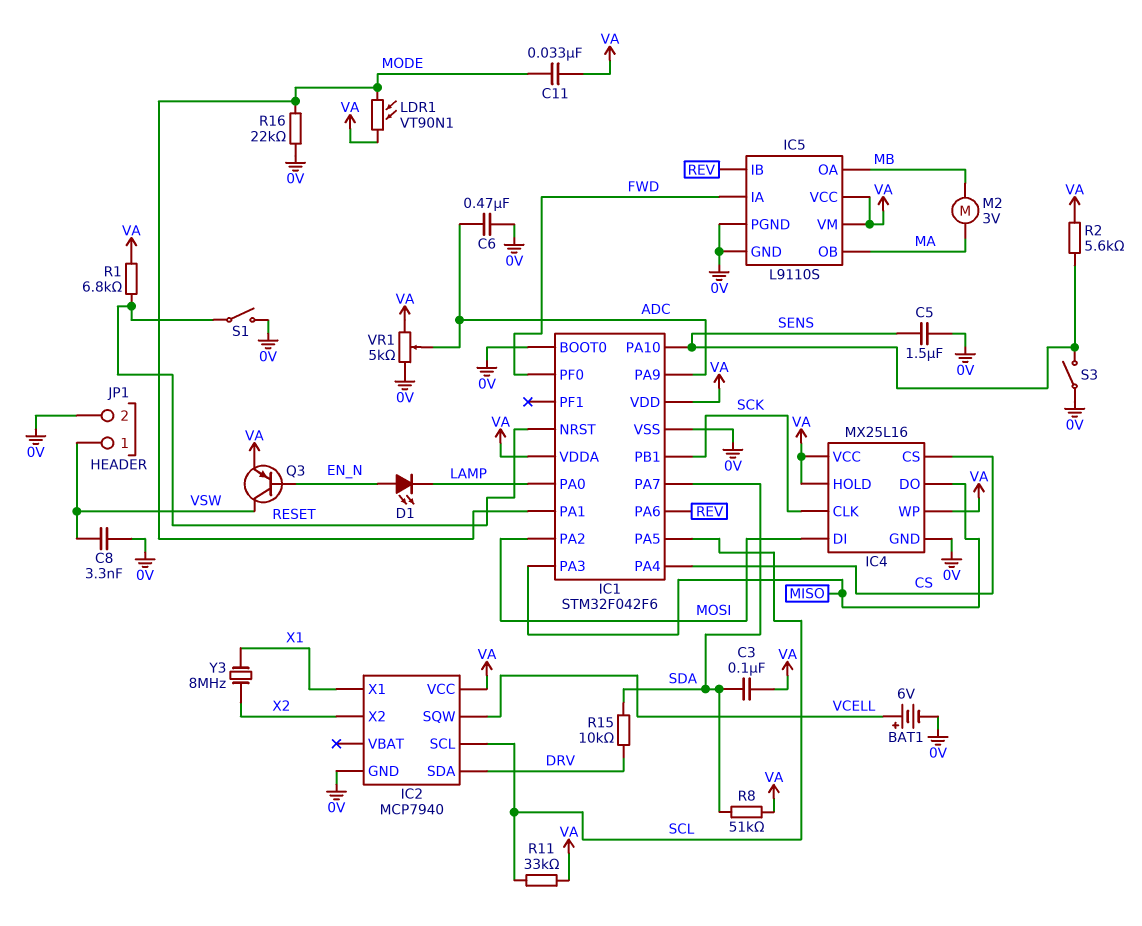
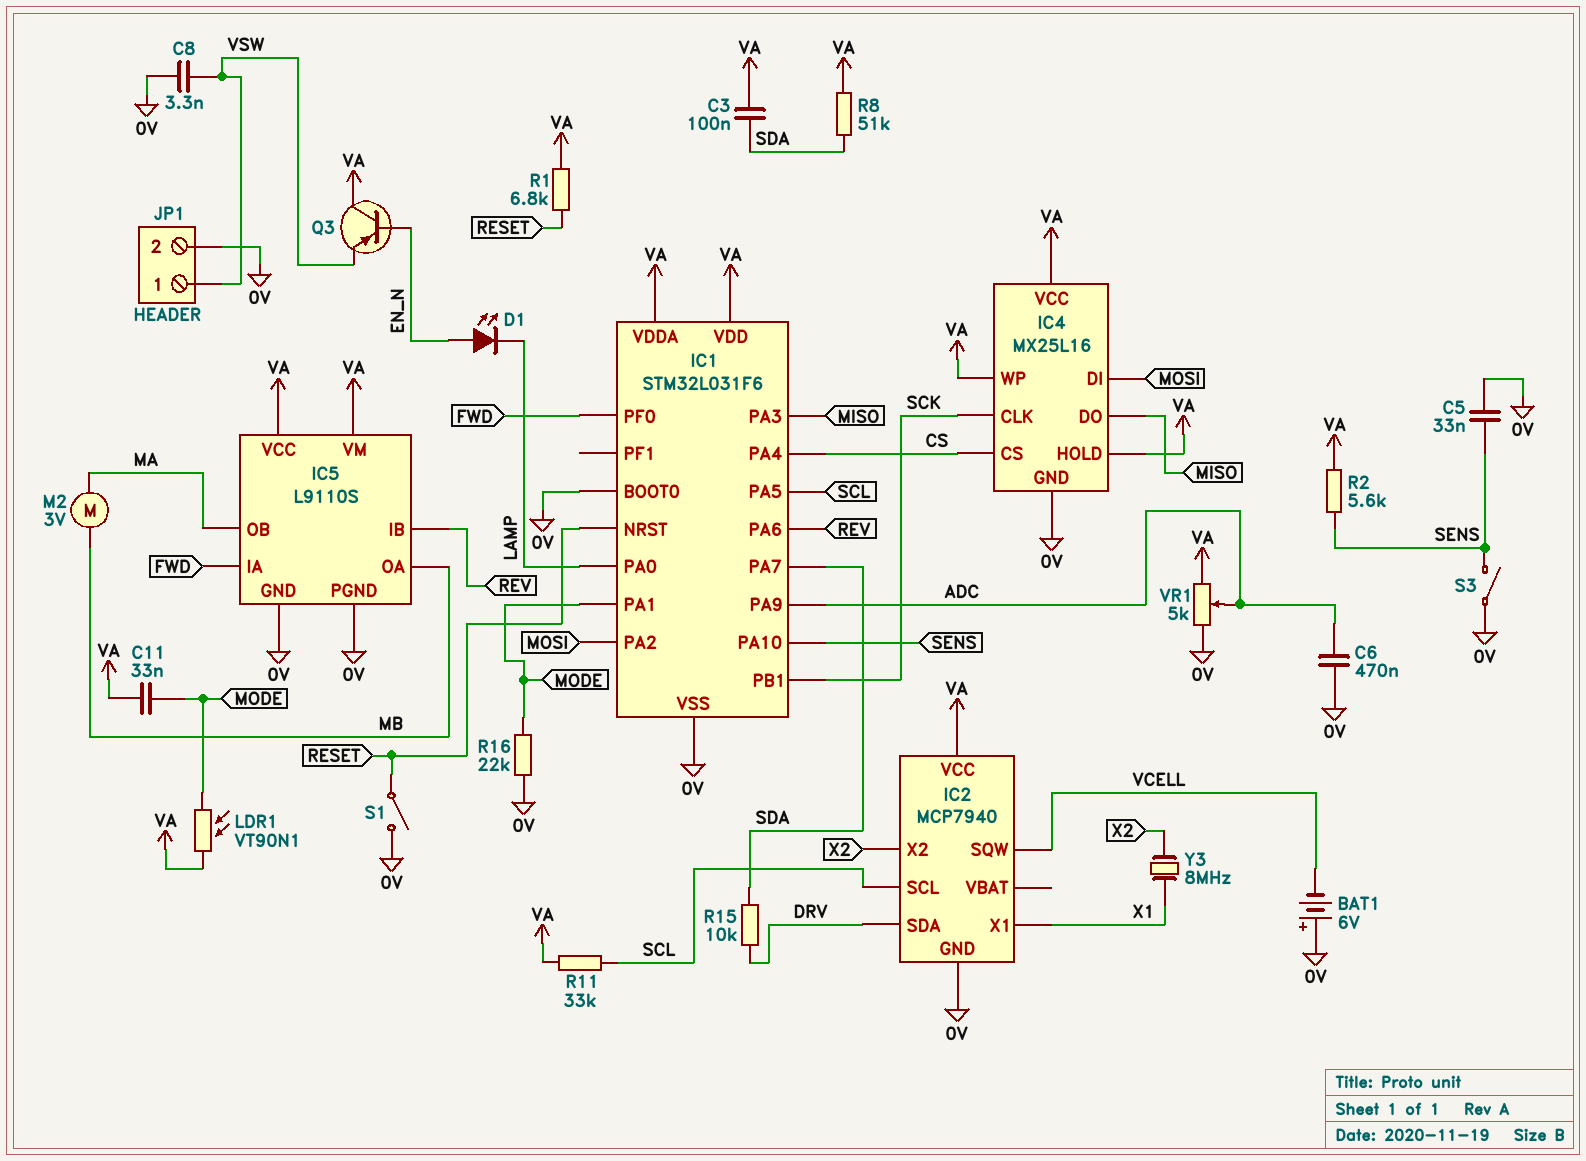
BAT1: 6V (plus VCELL, minus 0V) -> 6V (plus 0V, minus VCELL)
C5: 1.5uF (0V, SENS) -> 33nF (0V, SENS)
IC1: STM32F042F6 -> STM32L031F6
Q3: PNP (B EN_N, C VSW, E VA) -> PNP (B EN_N, C VA, E VSW)

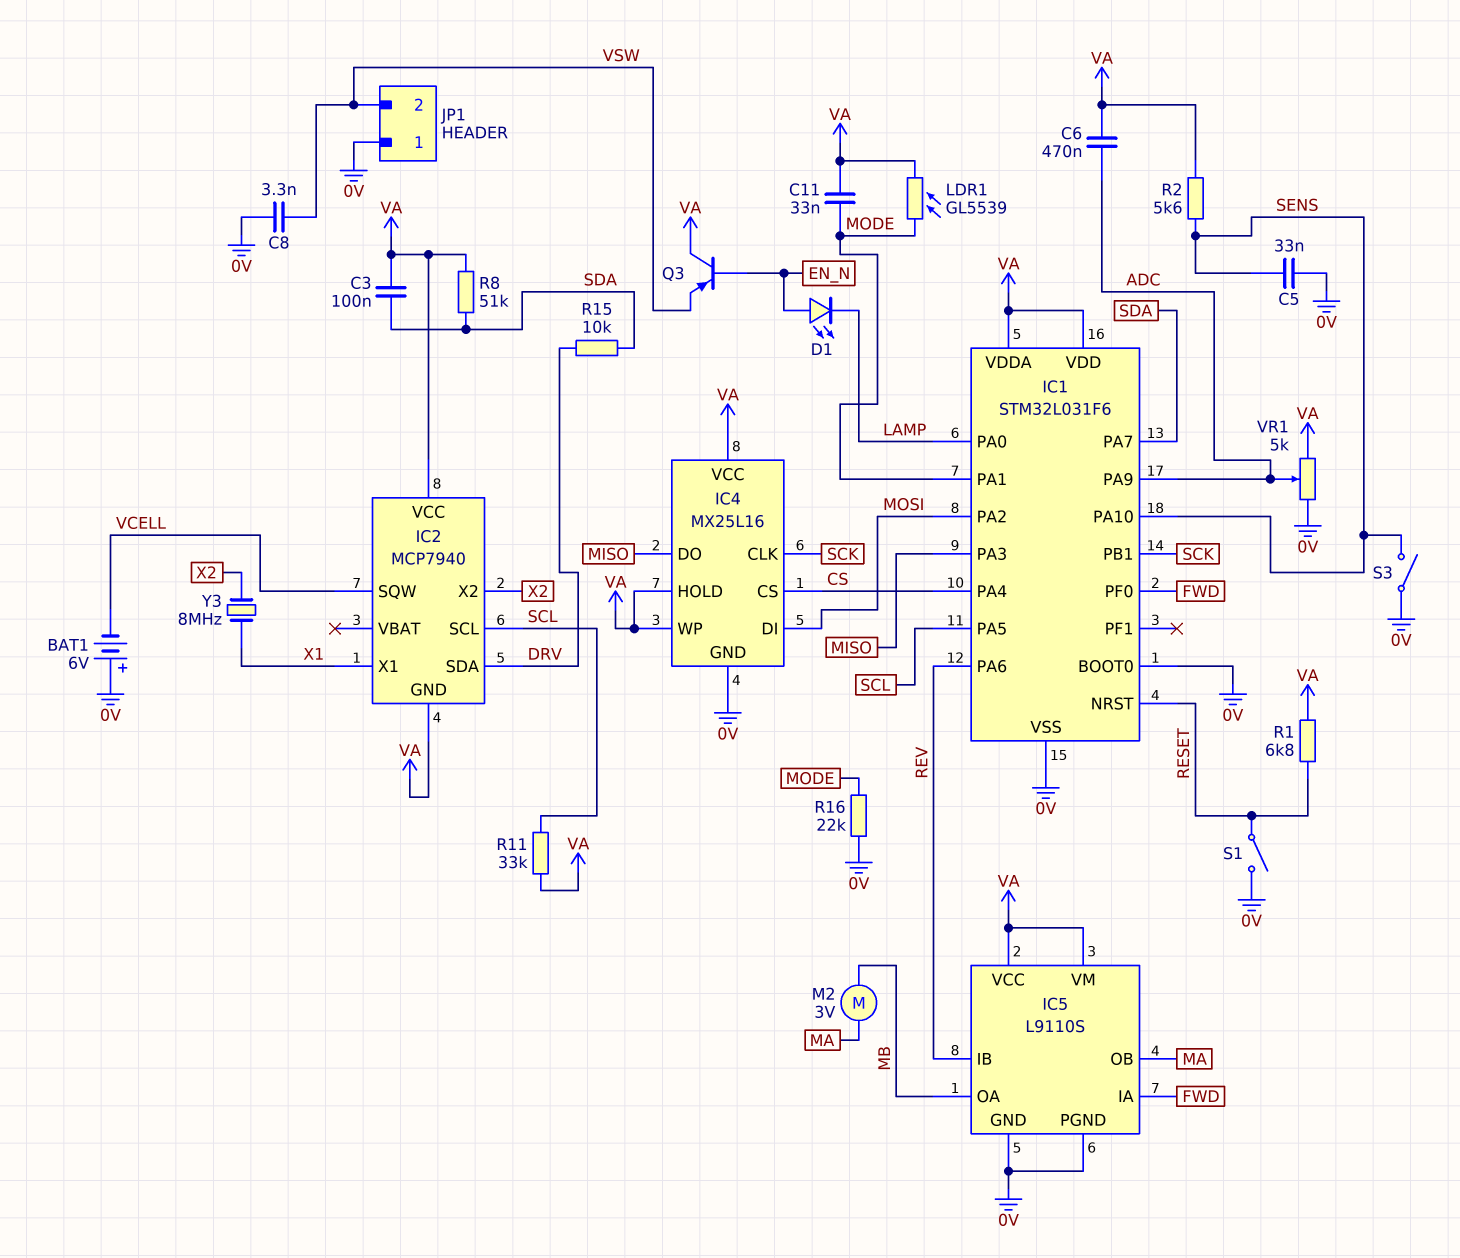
C6: 470nF (0V, ADC) -> 470nF (ADC, VA)
IC2 pin GND: 0V -> VA
JP1 pin 1: VSW -> 0V
JP1 pin 2: 0V -> VSW
LDR1: VT90N1 (MODE, VA) -> GL5539 (MODE, VA)

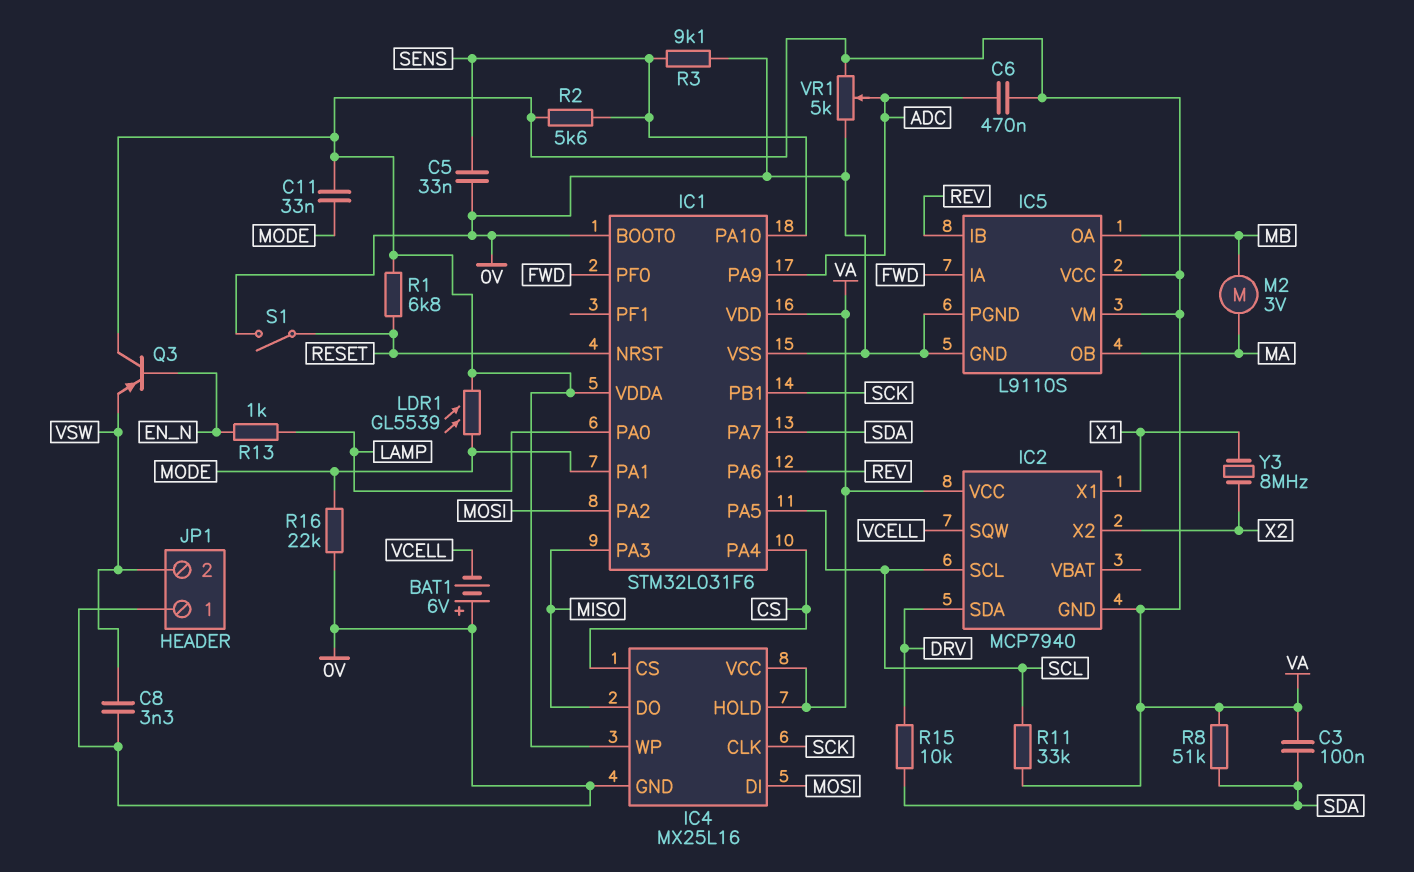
D1: LED (A EN_N, K LAMP) -> none
R3: none -> 9.1k (0V, SENS)
R13: none -> 1k (EN_N, LAMP)
S3: switch (0V, SENS) -> none

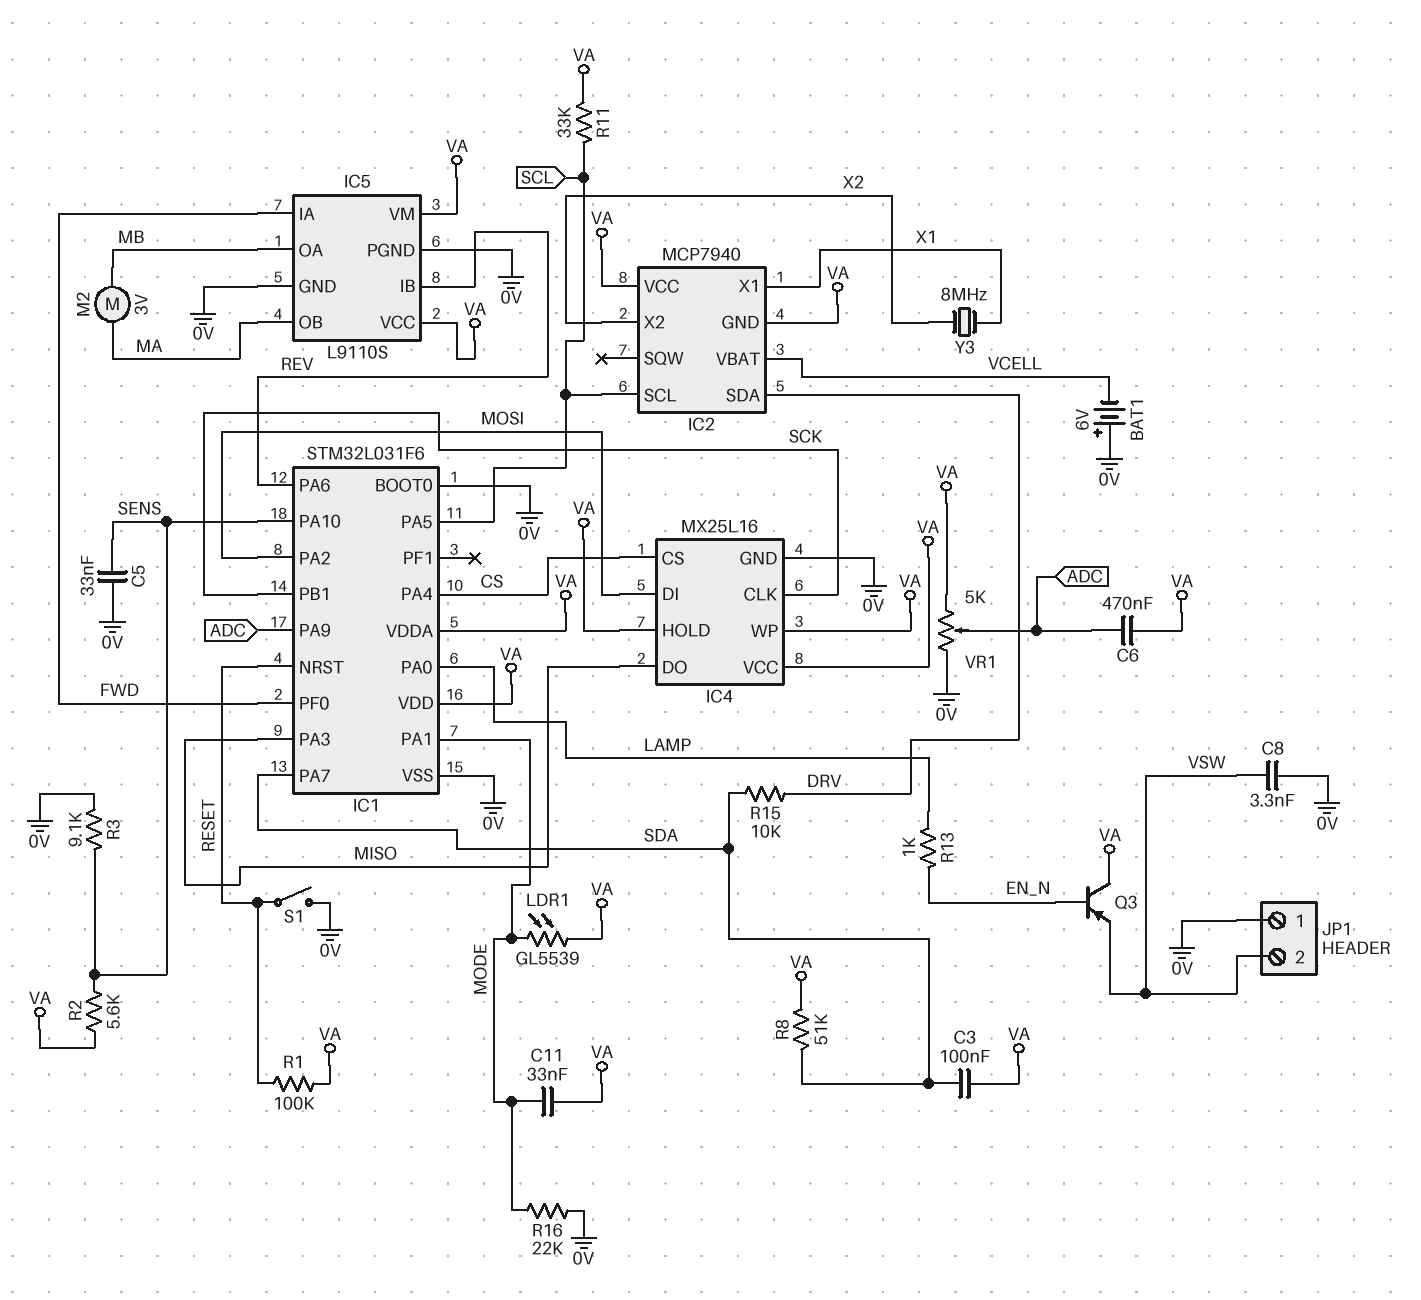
IC2 pin SQW: VCELL -> none
IC2 pin VBAT: none -> VCELL
R1: 6.8k (RESET, VA) -> 100k (RESET, VA)

